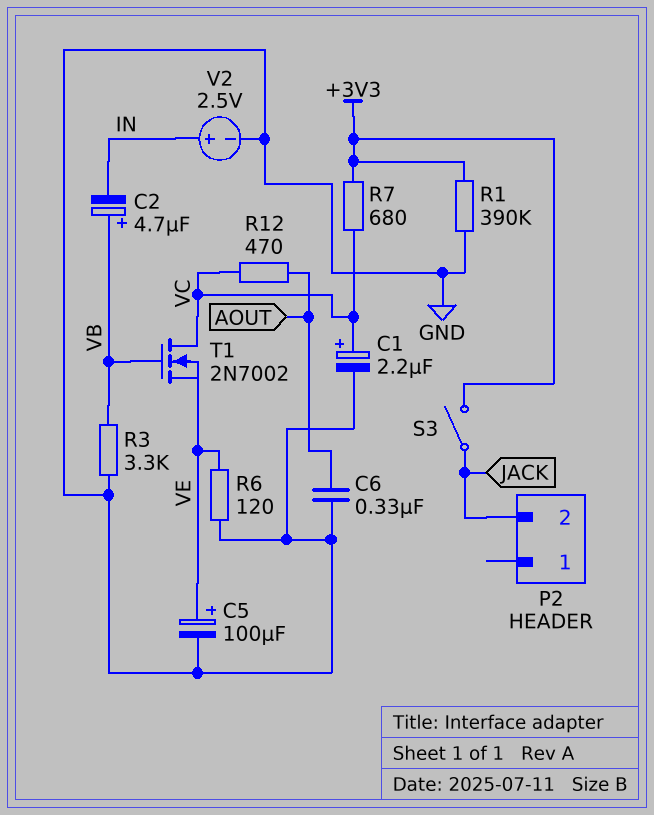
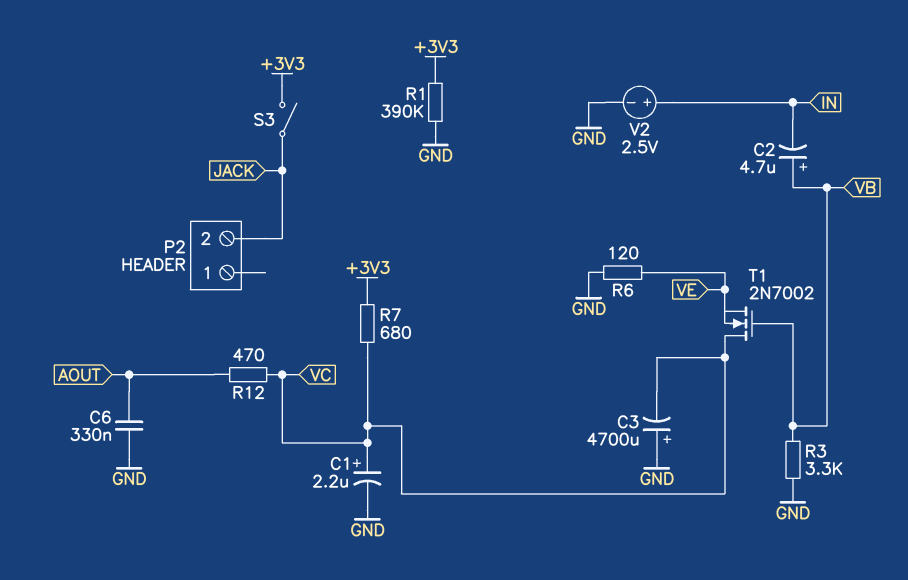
C3: none -> 4700uF (plus GND, minus VC)
C5: 100uF (plus VE, minus GND) -> none

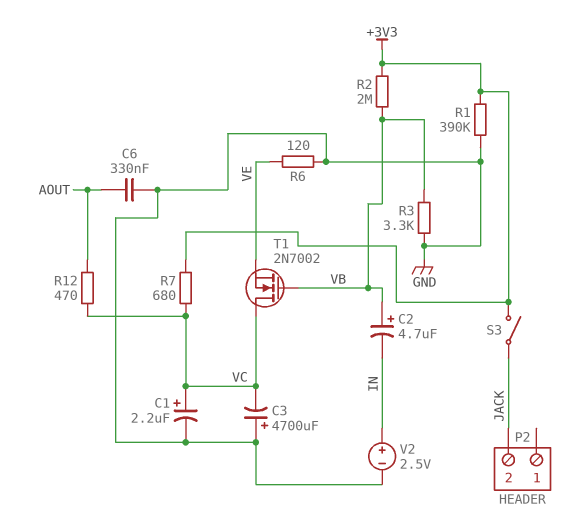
R2: none -> 2M (+3V3, VB)

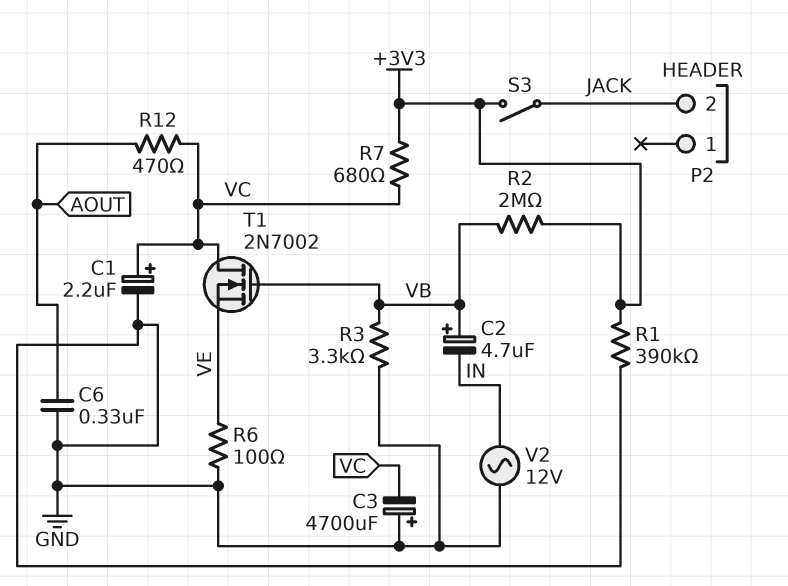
R6: 120 (GND, VE) -> 100 (GND, VE)
V2: 2.5V (plus IN, minus GND) -> AC 12V (GND, IN)

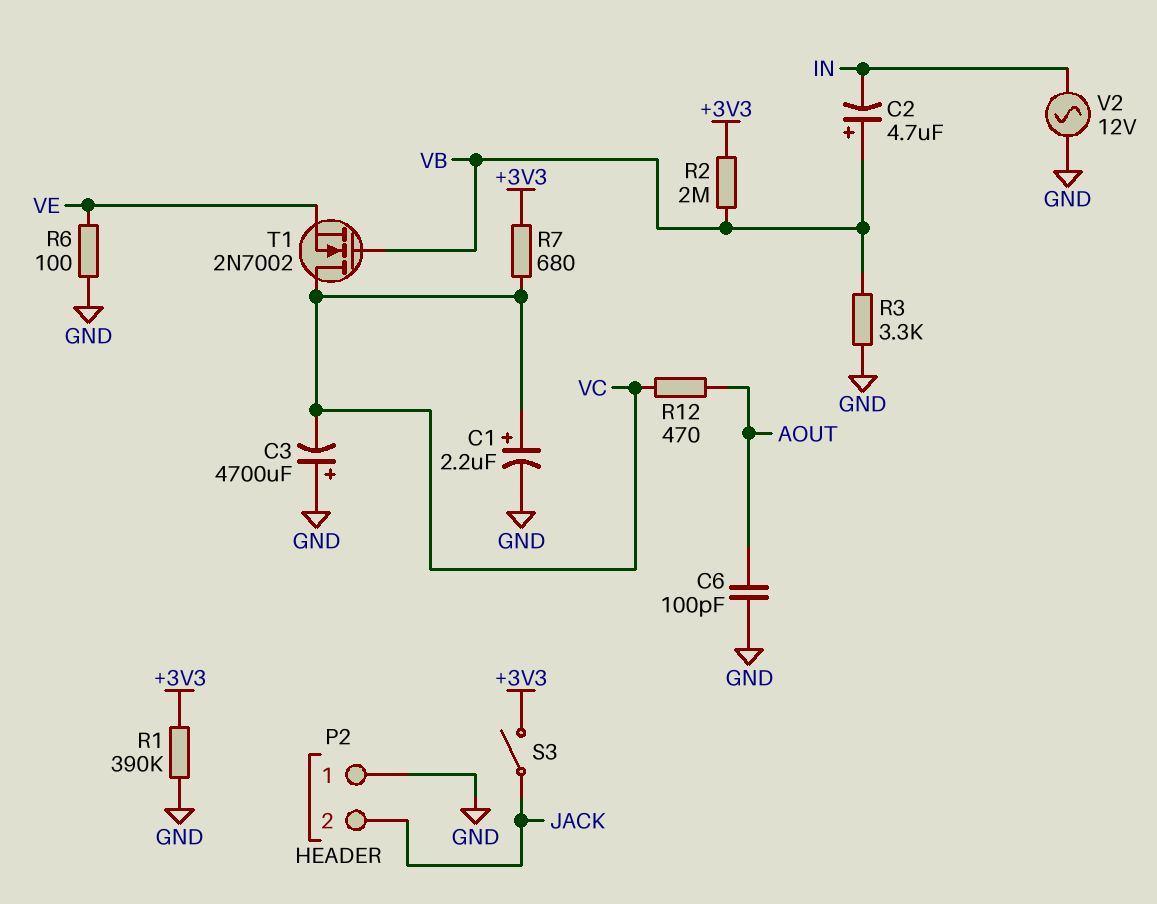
C6: 330nF (AOUT, GND) -> 100pF (AOUT, GND)
P2 pin 1: none -> GND

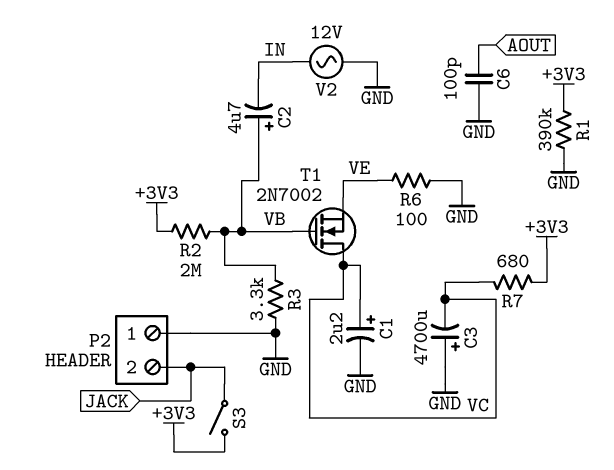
R12: 470 (AOUT, VC) -> none

